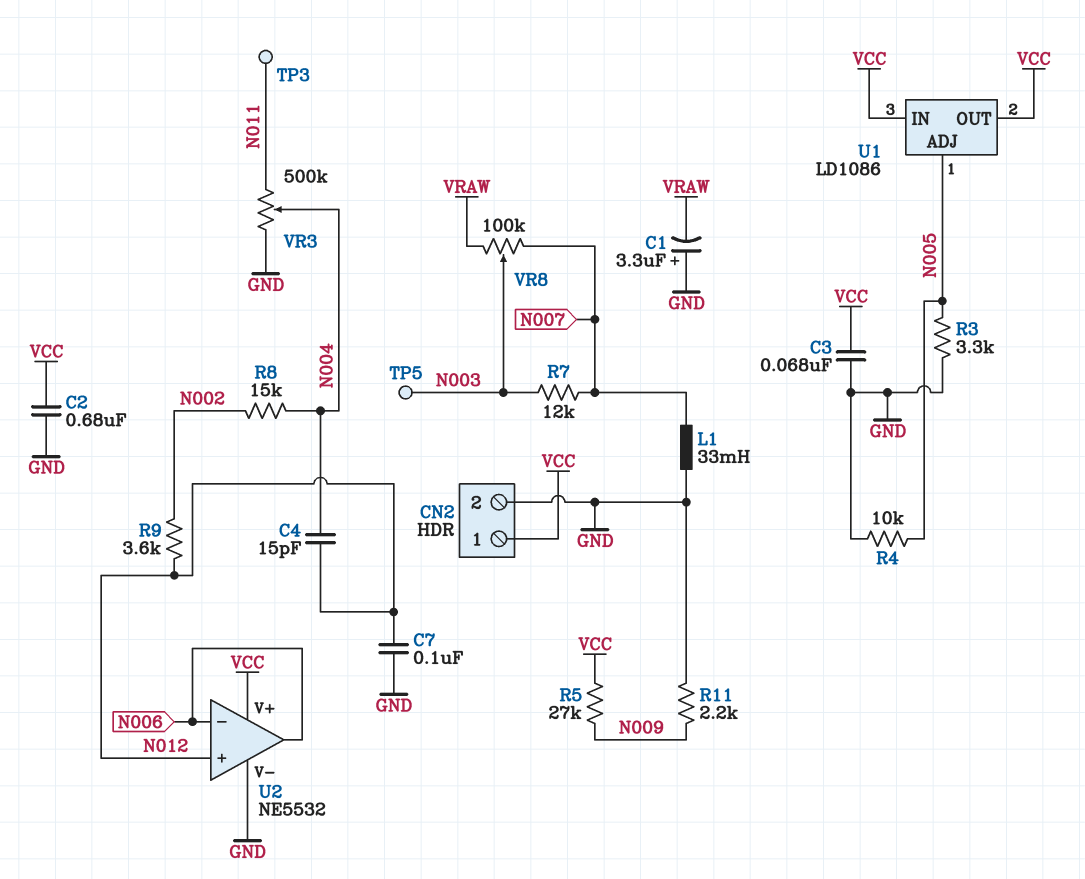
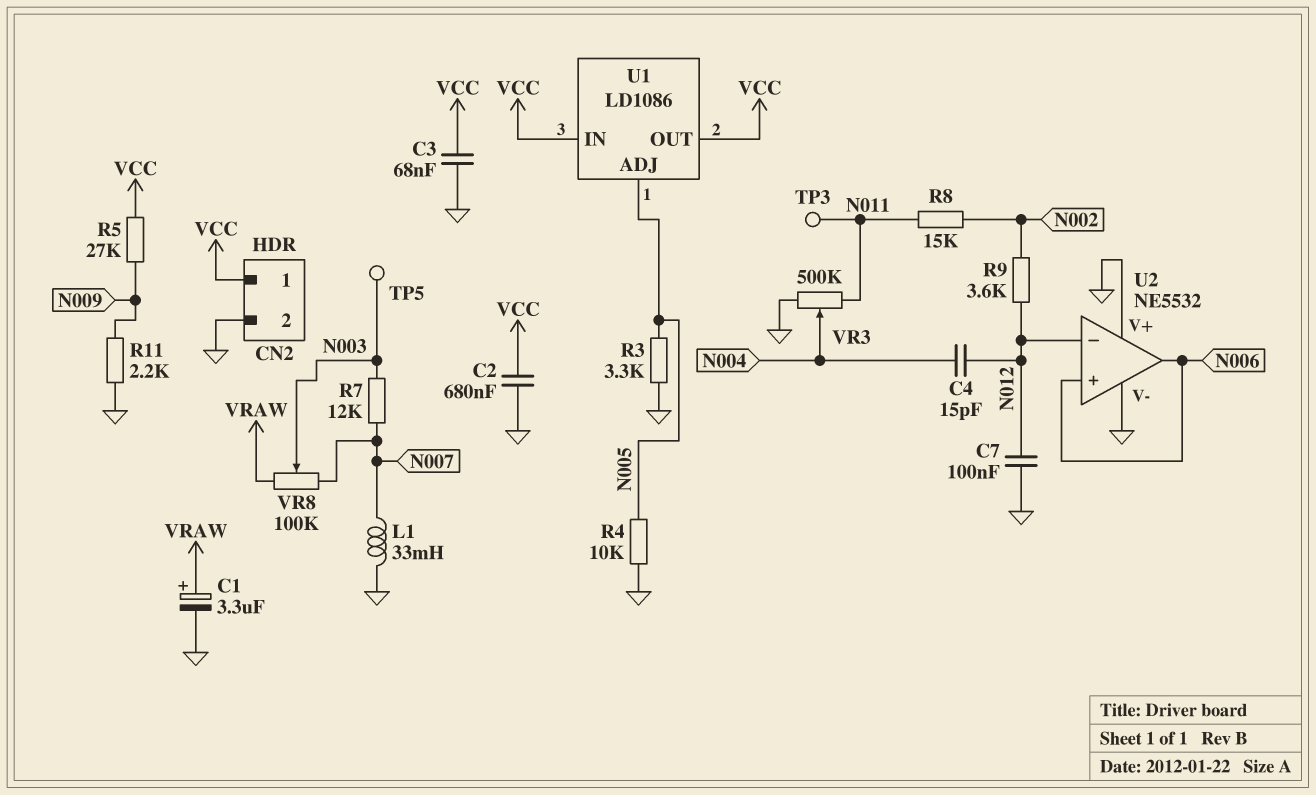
C1: 3.3uF (plus GND, minus VRAW) -> 3.3uF (plus VRAW, minus GND)
R8: 15k (N002, N004) -> 15k (N002, N011)
U2 pin V+: VCC -> GND
U2 pin in+: N012 -> N006
U2 pin in-: N006 -> N012

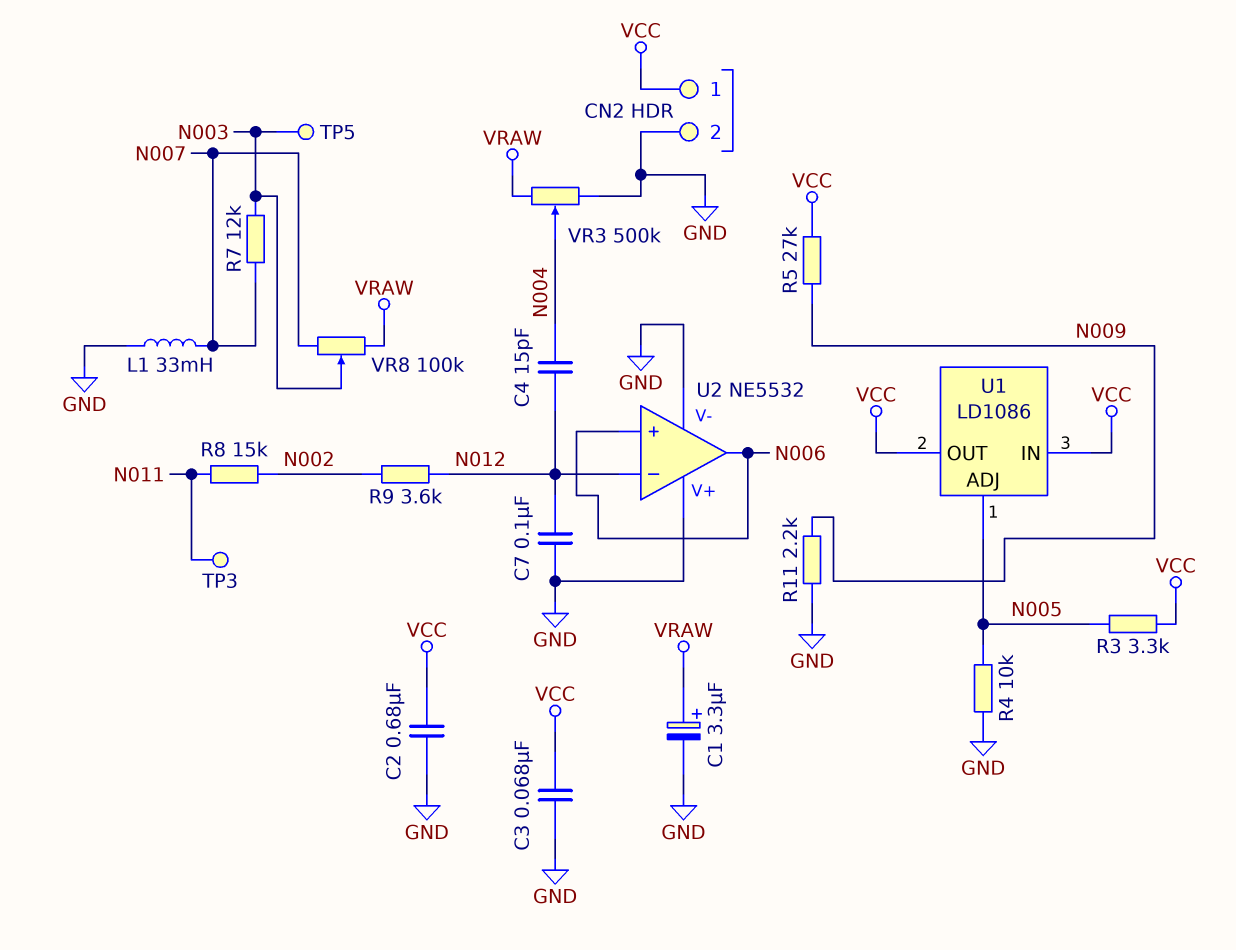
R3: 3.3k (GND, N005) -> 3.3k (N005, VCC)
VR3: 500k (GND, N011, wiper N004) -> 500k (GND, VRAW, wiper N004)

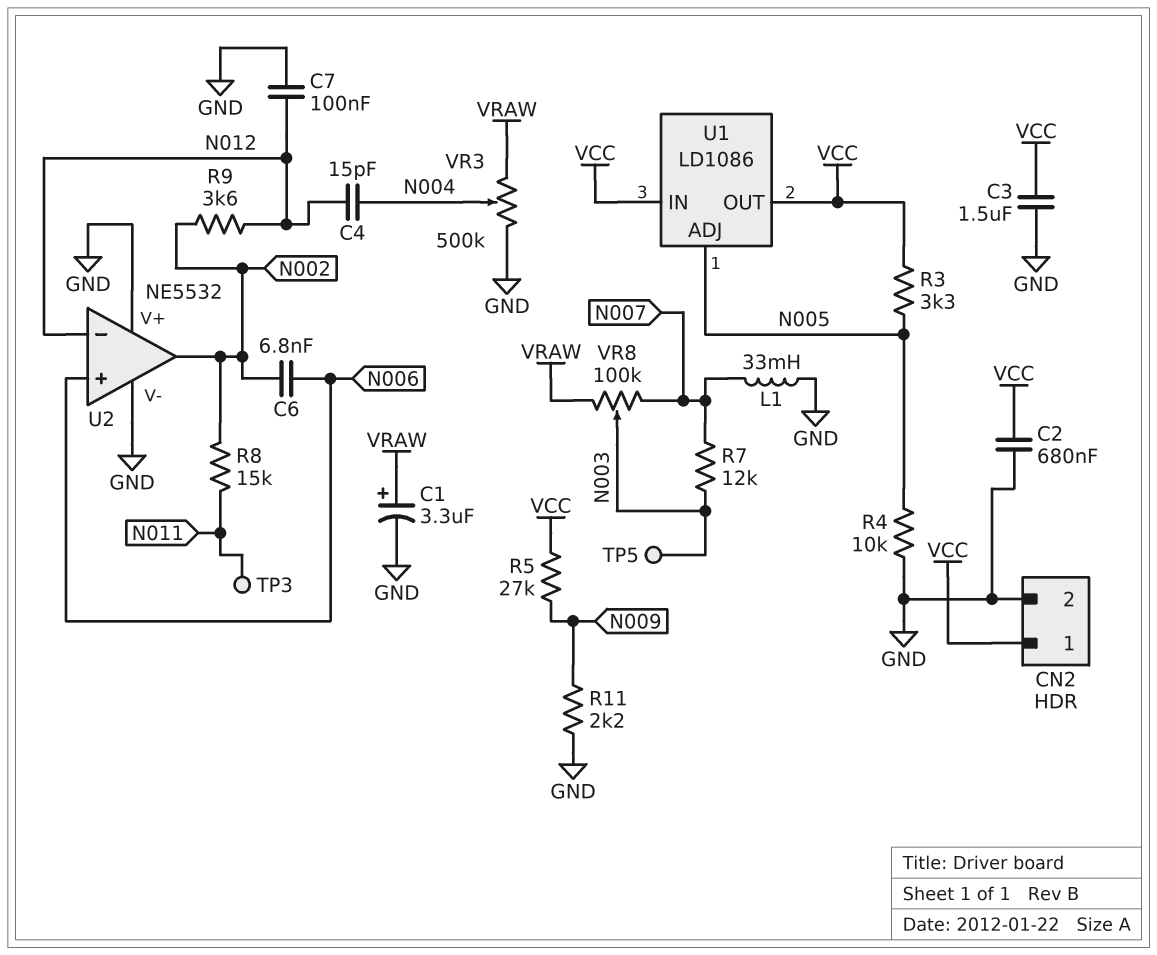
C3: 68nF (GND, VCC) -> 1.5uF (GND, VCC)
C6: none -> 6.8nF (N002, N006)
U2 pin out: N006 -> N002

